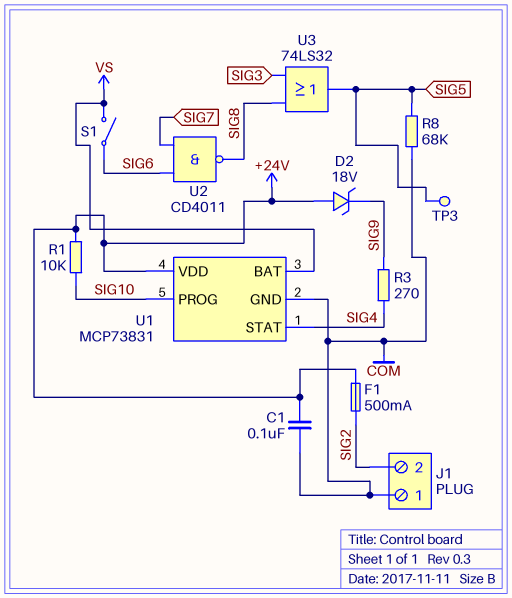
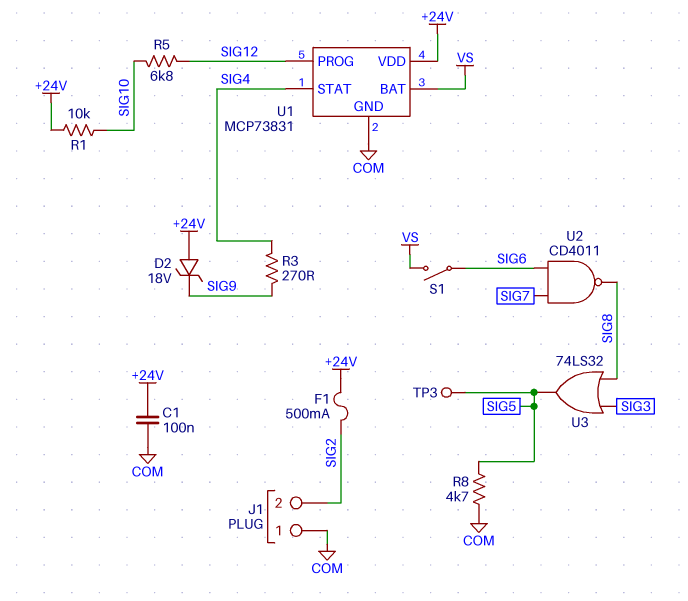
R5: none -> 6.8k (SIG10, SIG12)
R8: 68k (COM, SIG5) -> 4.7k (COM, SIG5)
U1 pin PROG: SIG10 -> SIG12

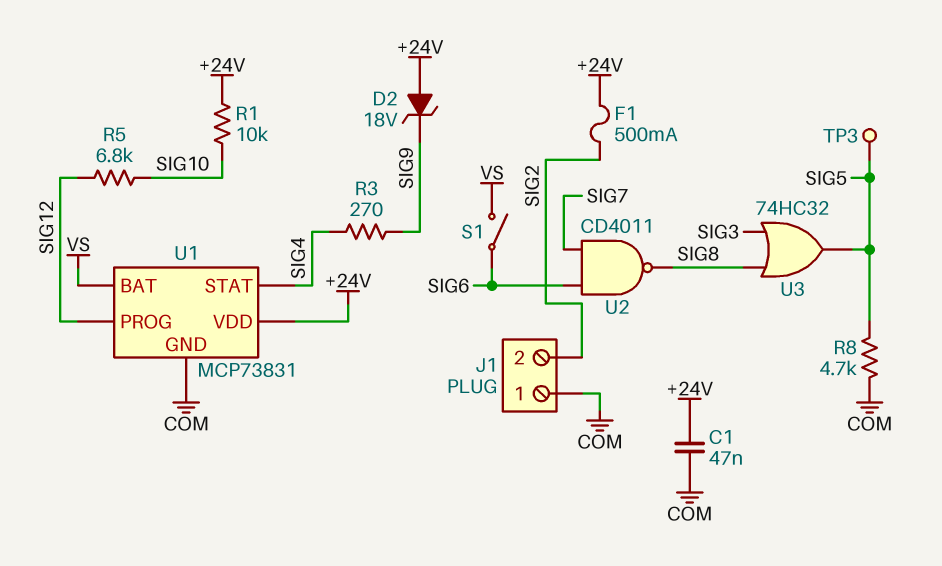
C1: 100nF (+24V, COM) -> 47nF (+24V, COM)
U3: OR 74LS32 (in SIG3, in SIG8, out SIG5) -> OR 74HC32 (in SIG3, in SIG8, out SIG5)

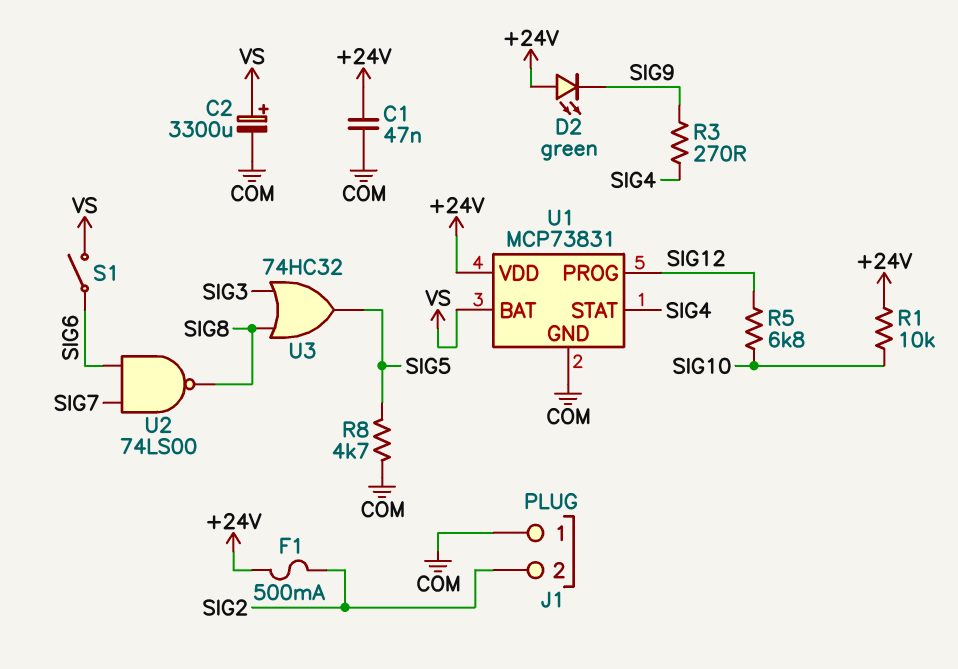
C2: none -> 3300uF (plus VS, minus COM)
D2: zener 18V (A +24V, K SIG9) -> LED green (A +24V, K SIG9)
TP3: test point (SIG5) -> none
U2: NAND CD4011 (in SIG6, in SIG7, out SIG8) -> NAND 74LS00 (in SIG6, in SIG7, out SIG8)

